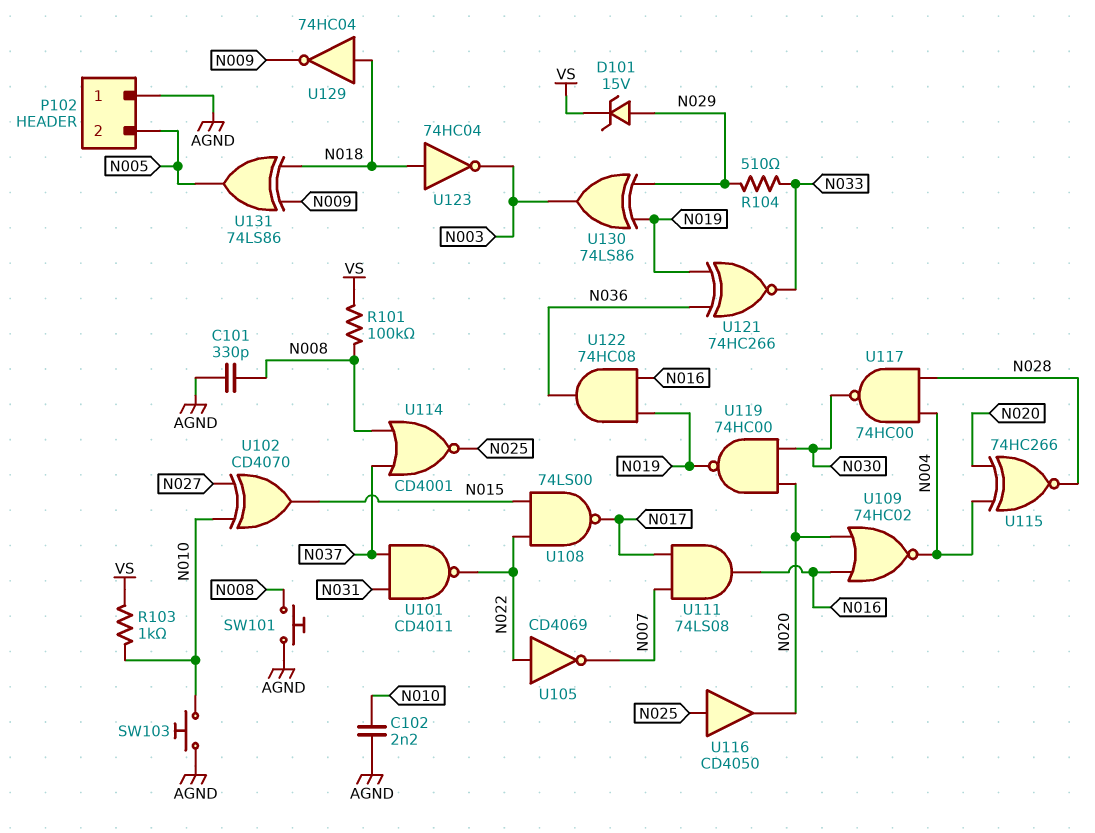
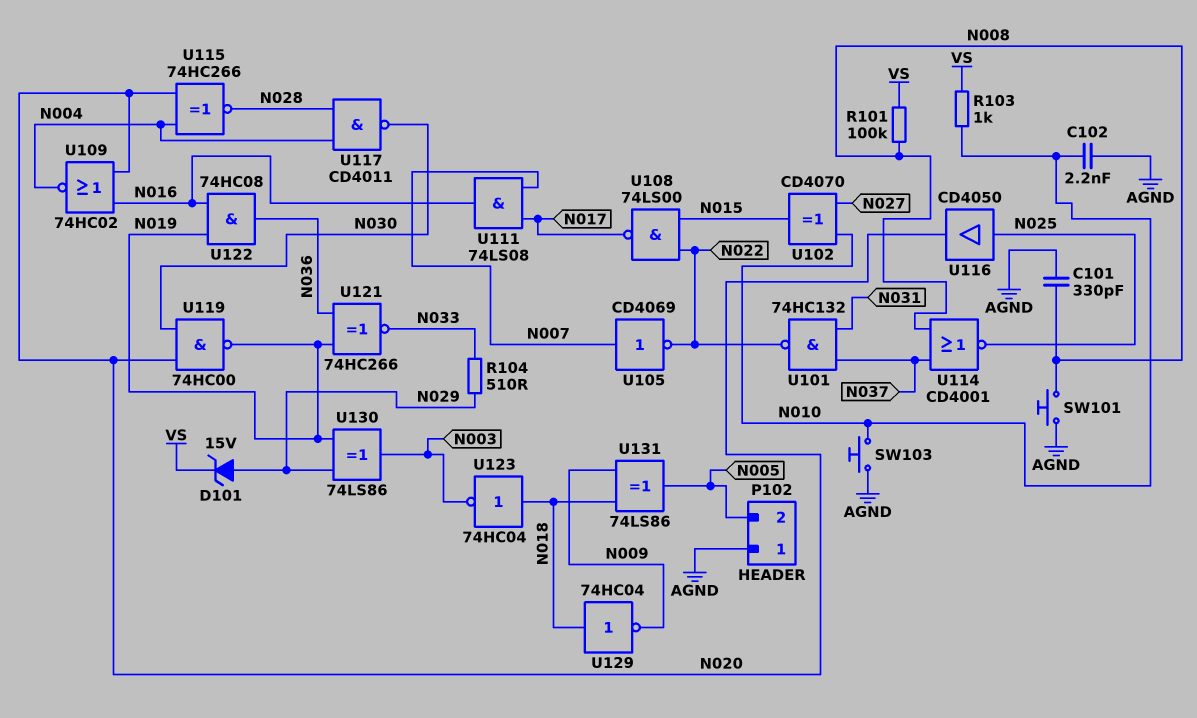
U101: NAND CD4011 (in N031, in N037, out N022) -> NAND 74HC132 (in N031, in N037, out N022)
U105: NOT CD4069 (in N022, out N007) -> NOT CD4069 (in N007, out N022)
U117: NAND 74HC00 (in N004, in N028, out N030) -> NAND CD4011 (in N004, in N028, out N030)

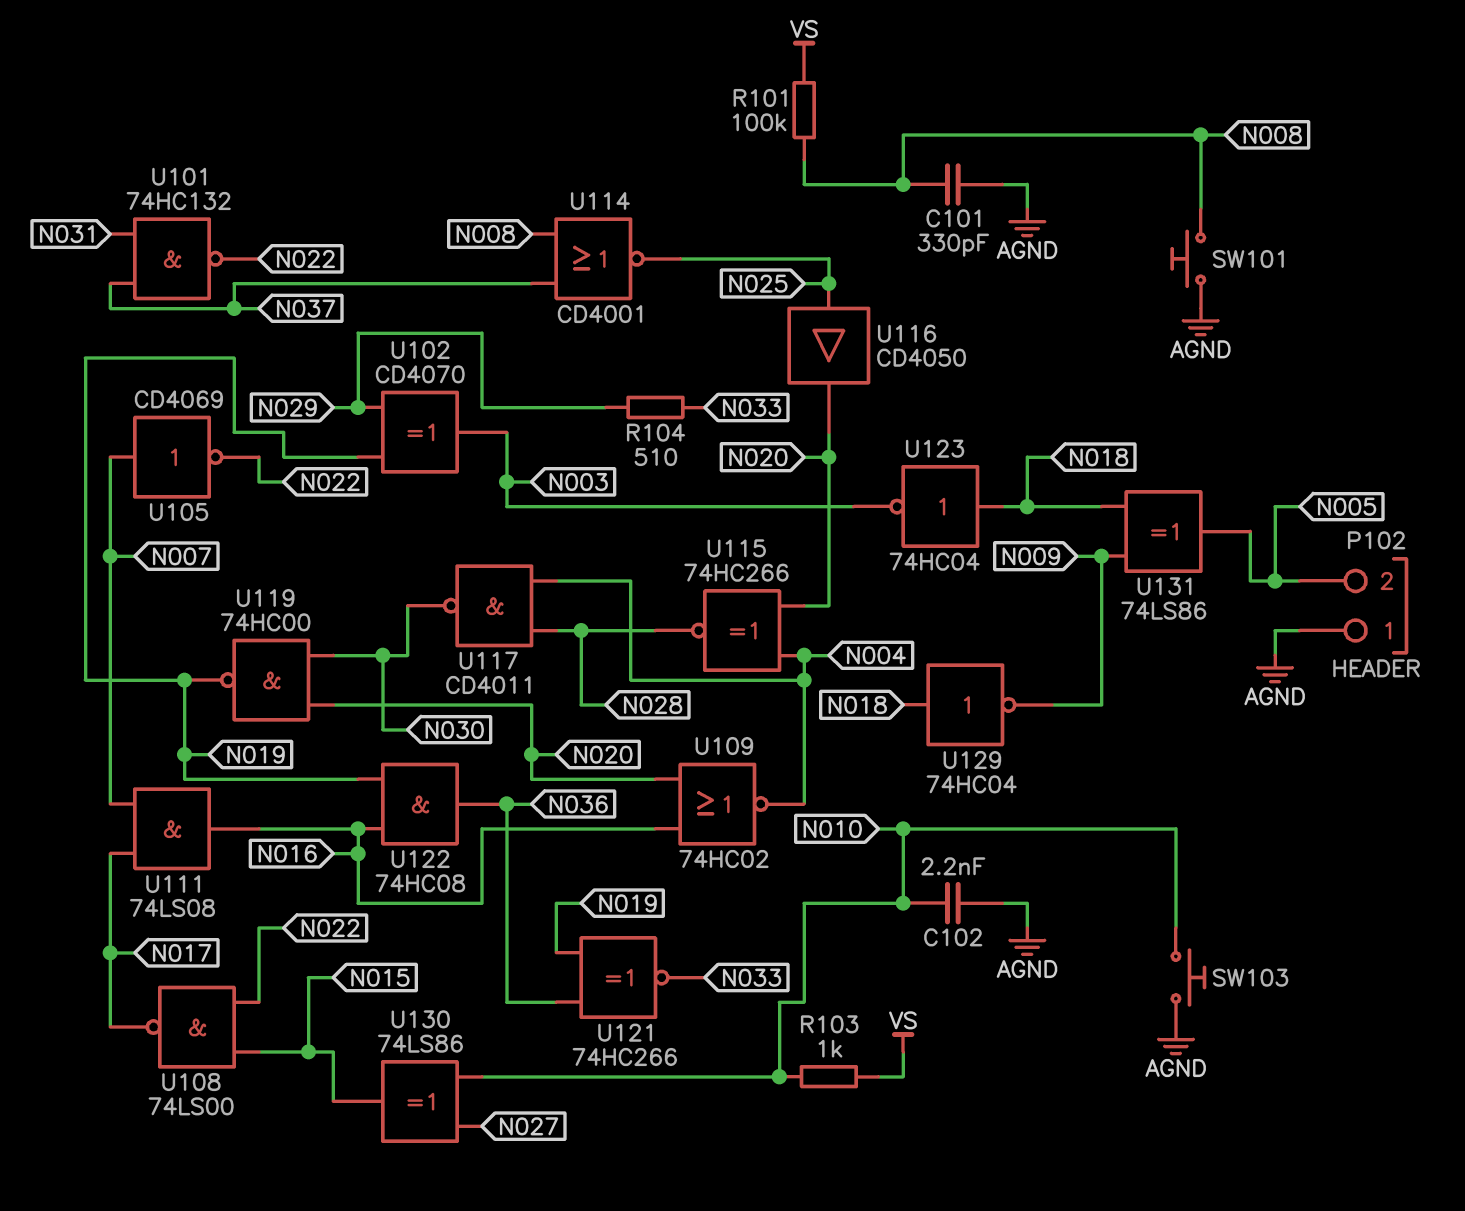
D101: zener 15V (A N029, K VS) -> none
U102: XOR CD4070 (in N010, in N027, out N015) -> XOR CD4070 (in N019, in N029, out N003)
U130: XOR 74LS86 (in N019, in N029, out N003) -> XOR 74LS86 (in N010, in N027, out N015)

